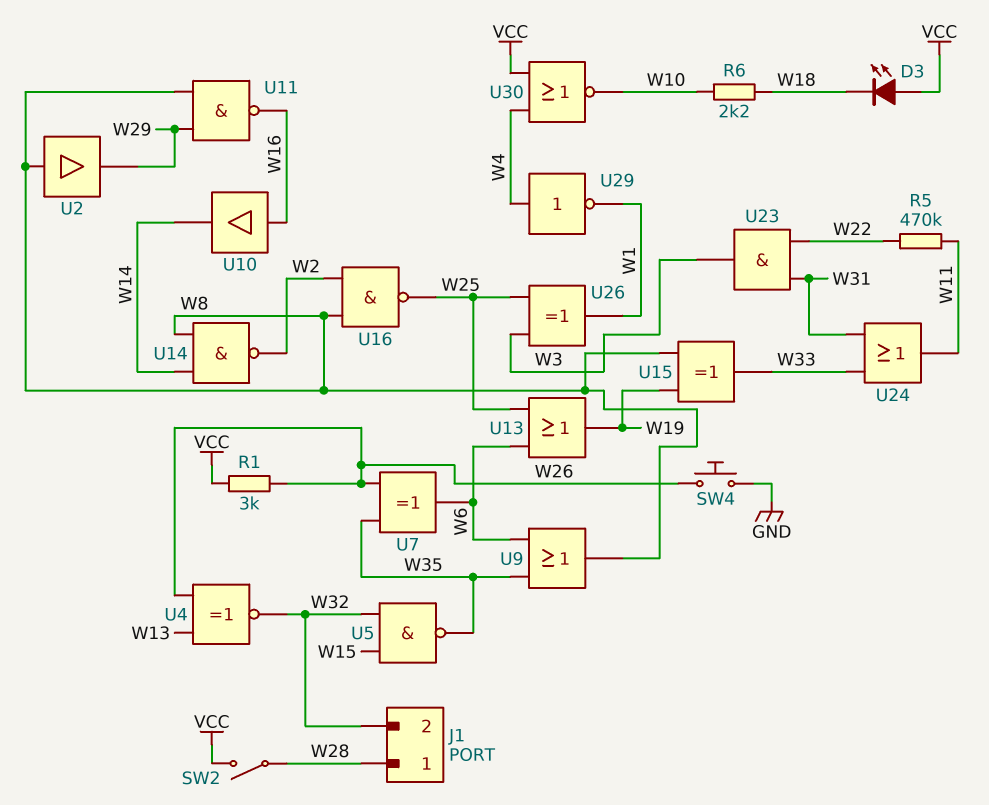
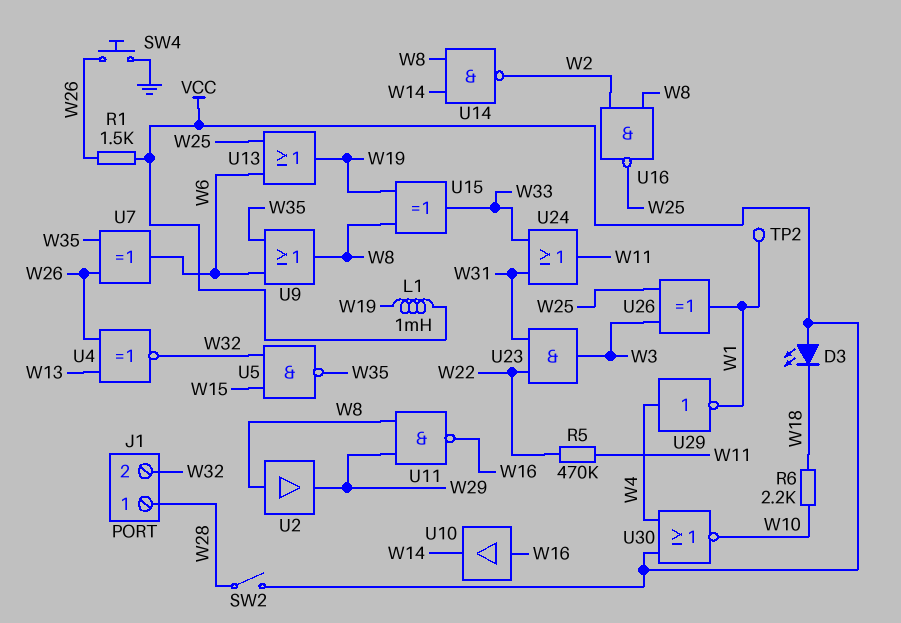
L1: none -> 1mH (VCC, W19)
R1: 3k (VCC, W26) -> 1.5k (VCC, W26)
TP2: none -> test point (W1)

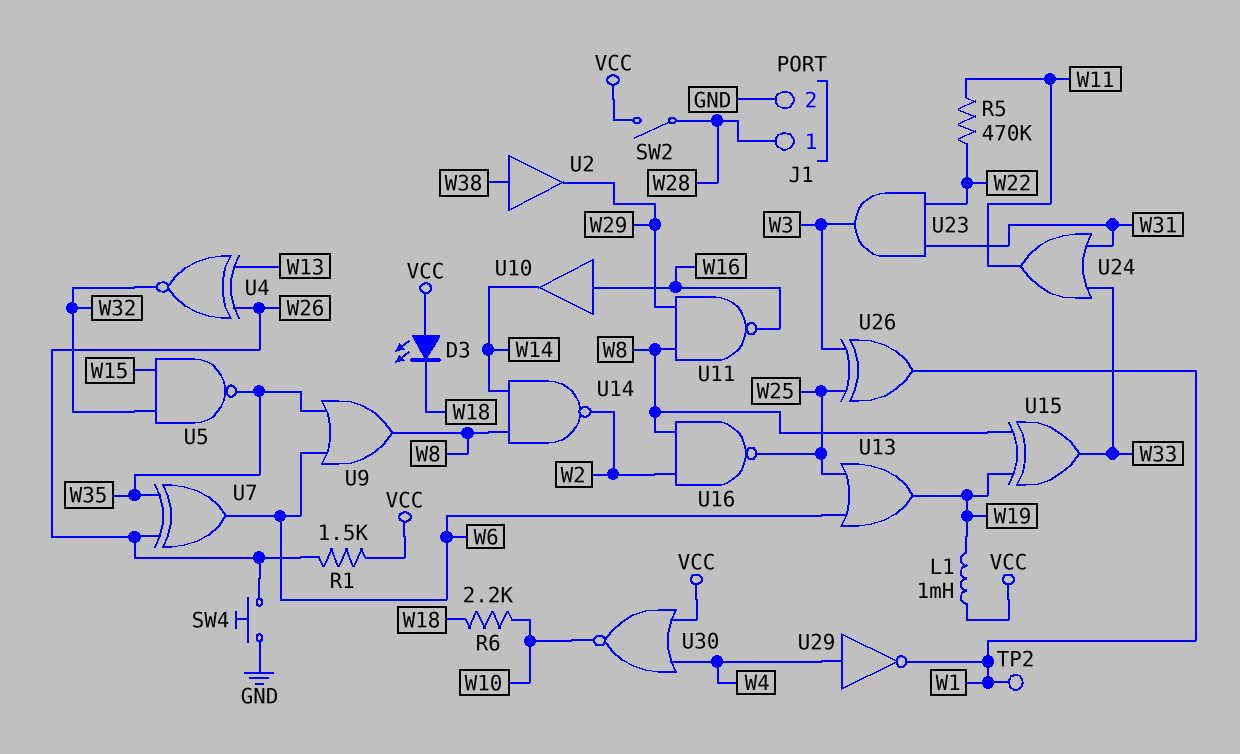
J1 pin 2: W32 -> GND
U2: buffer (in W8, out W29) -> buffer (in W38, out W29)

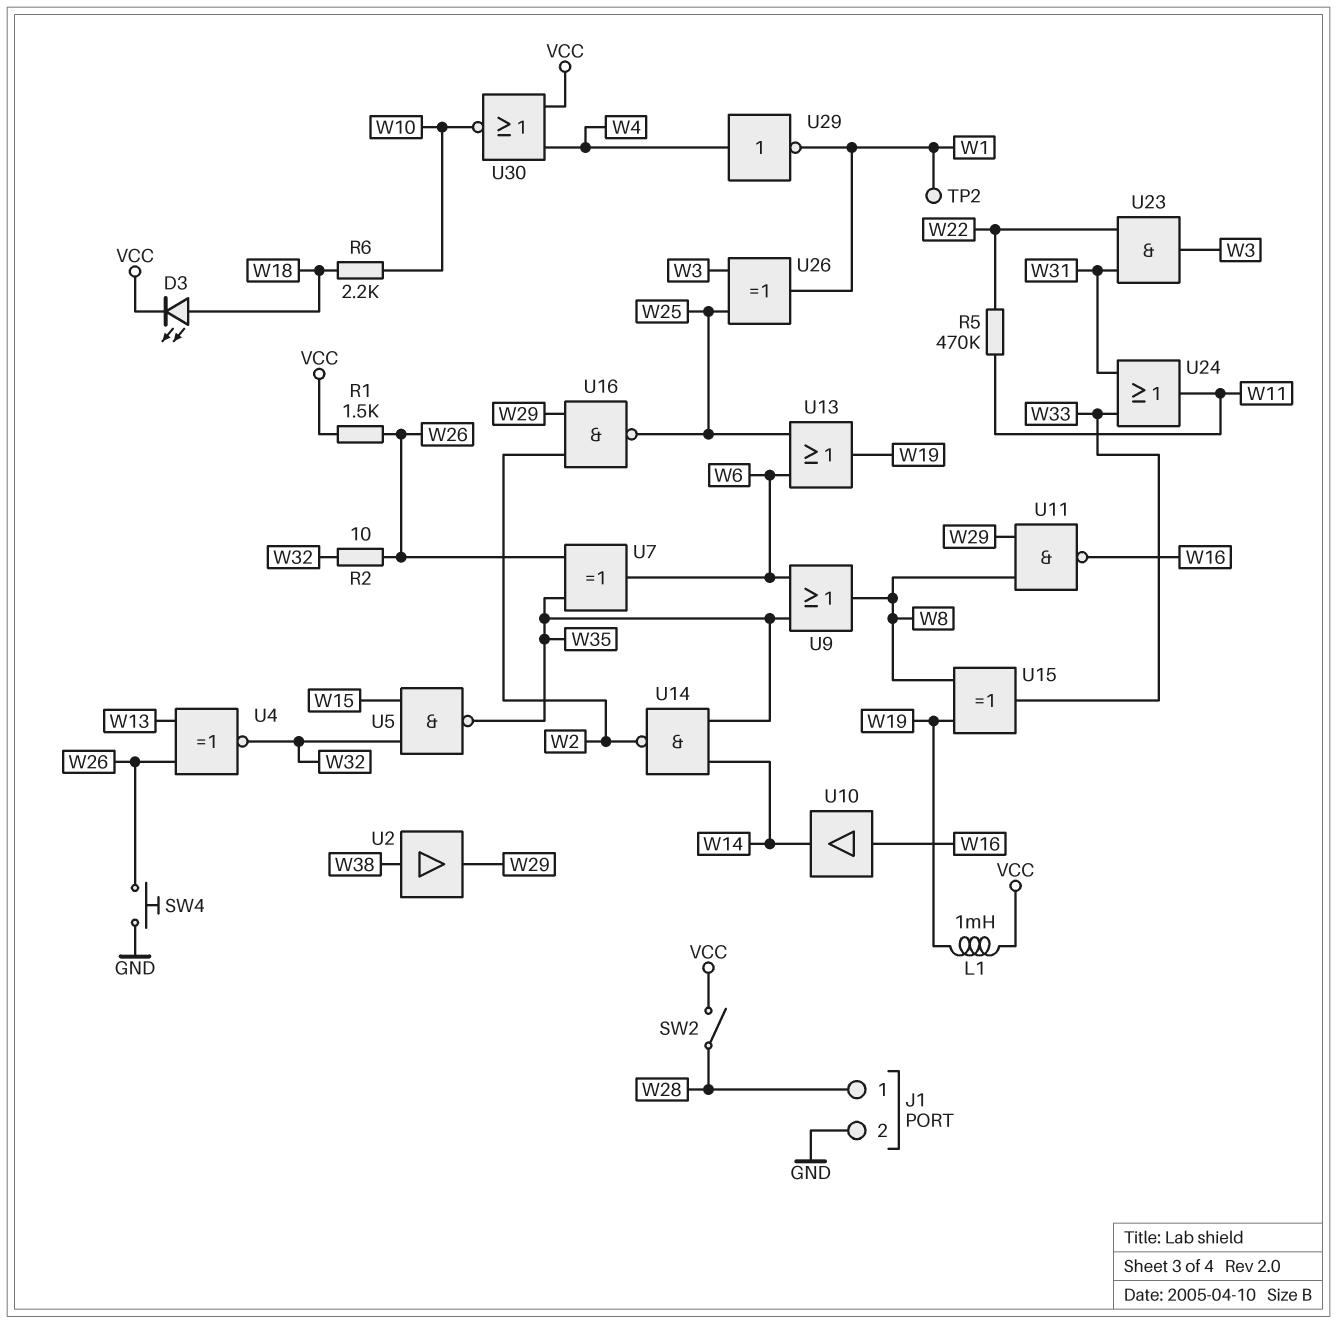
D3: LED (A VCC, K W18) -> LED (A W18, K VCC)
R2: none -> 10 (W26, W32)
U14: NAND (in W8, in W14, out W2) -> NAND (in W14, in W35, out W2)
U16: NAND (in W2, in W8, out W25) -> NAND (in W2, in W29, out W25)

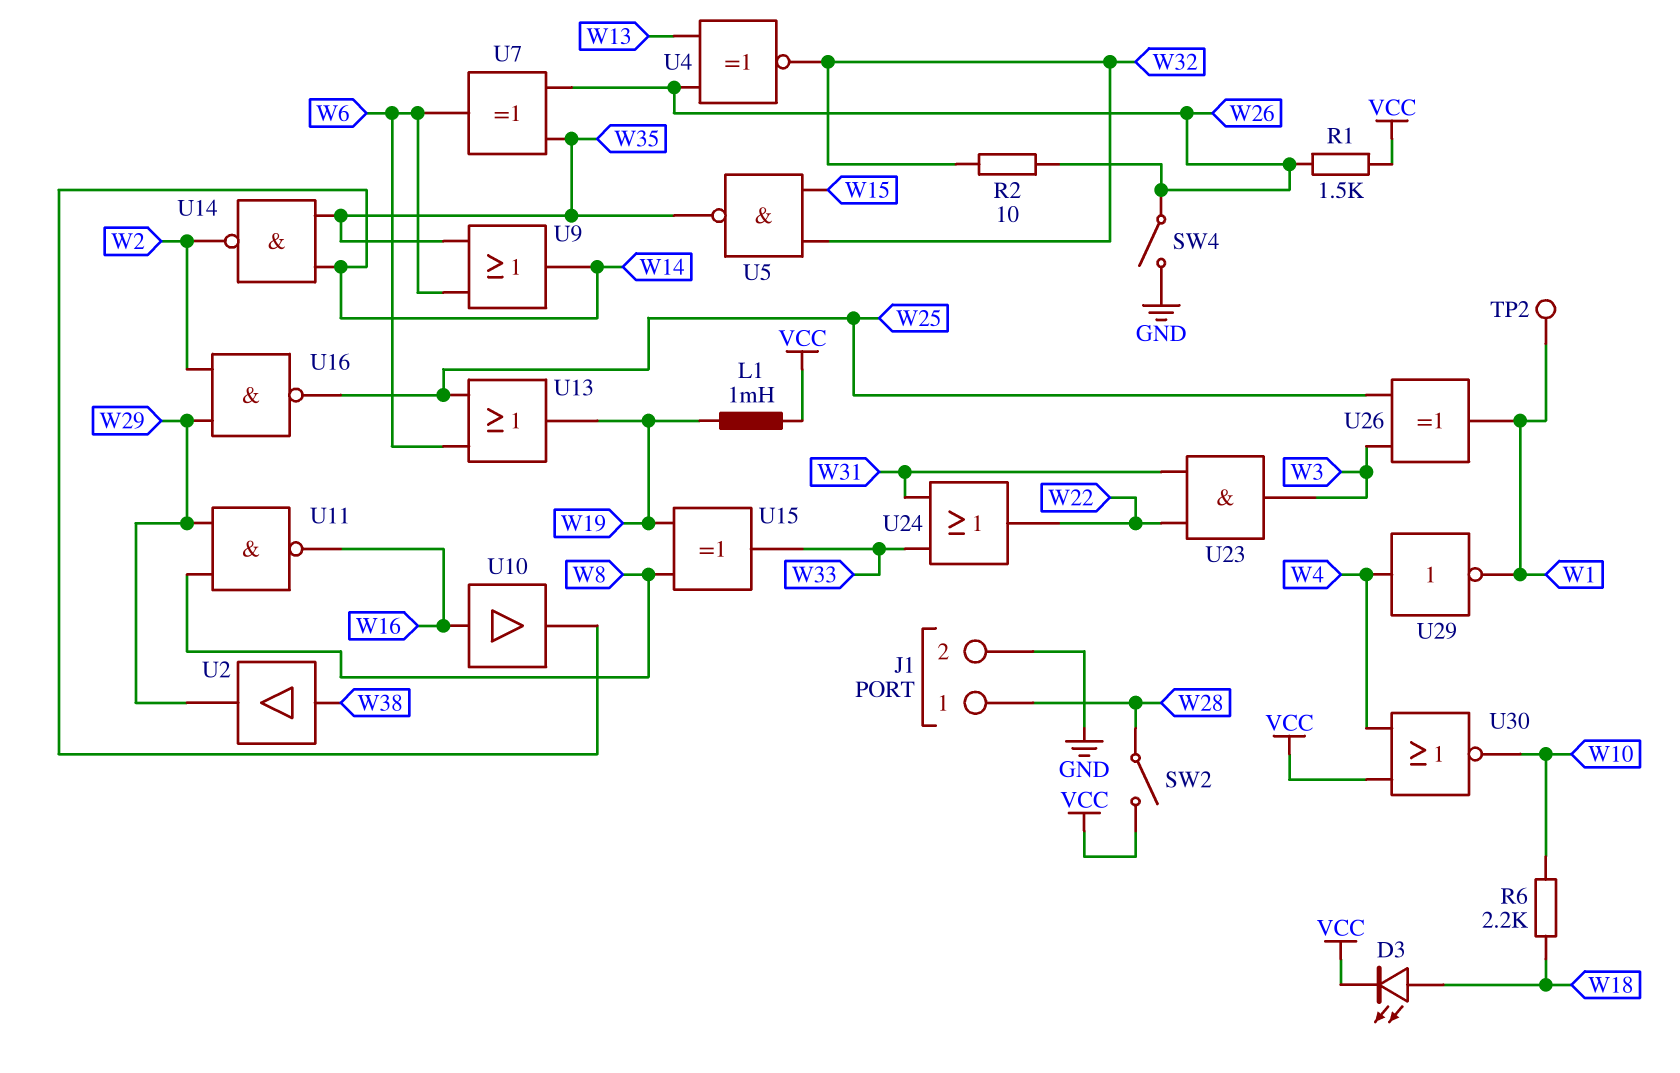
R5: 470k (W11, W22) -> none
SW4: button (GND, W26) -> switch (GND, W26)
U9: OR (in W6, in W35, out W8) -> OR (in W6, in W35, out W14)
U24: OR (in W31, in W33, out W11) -> OR (in W31, in W33, out W22)

